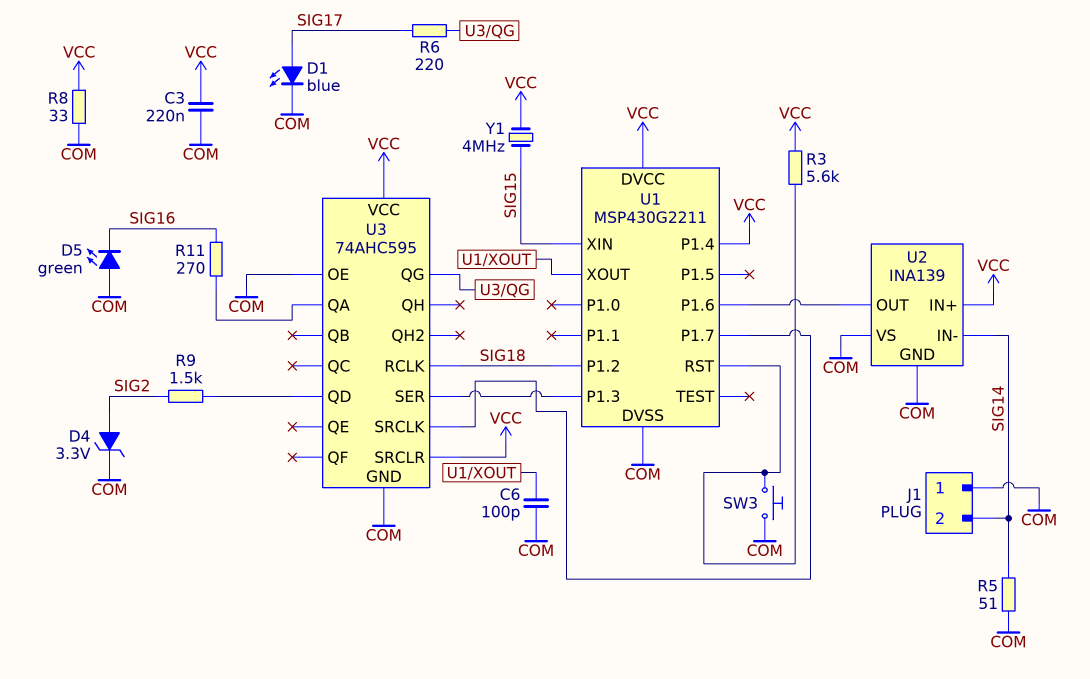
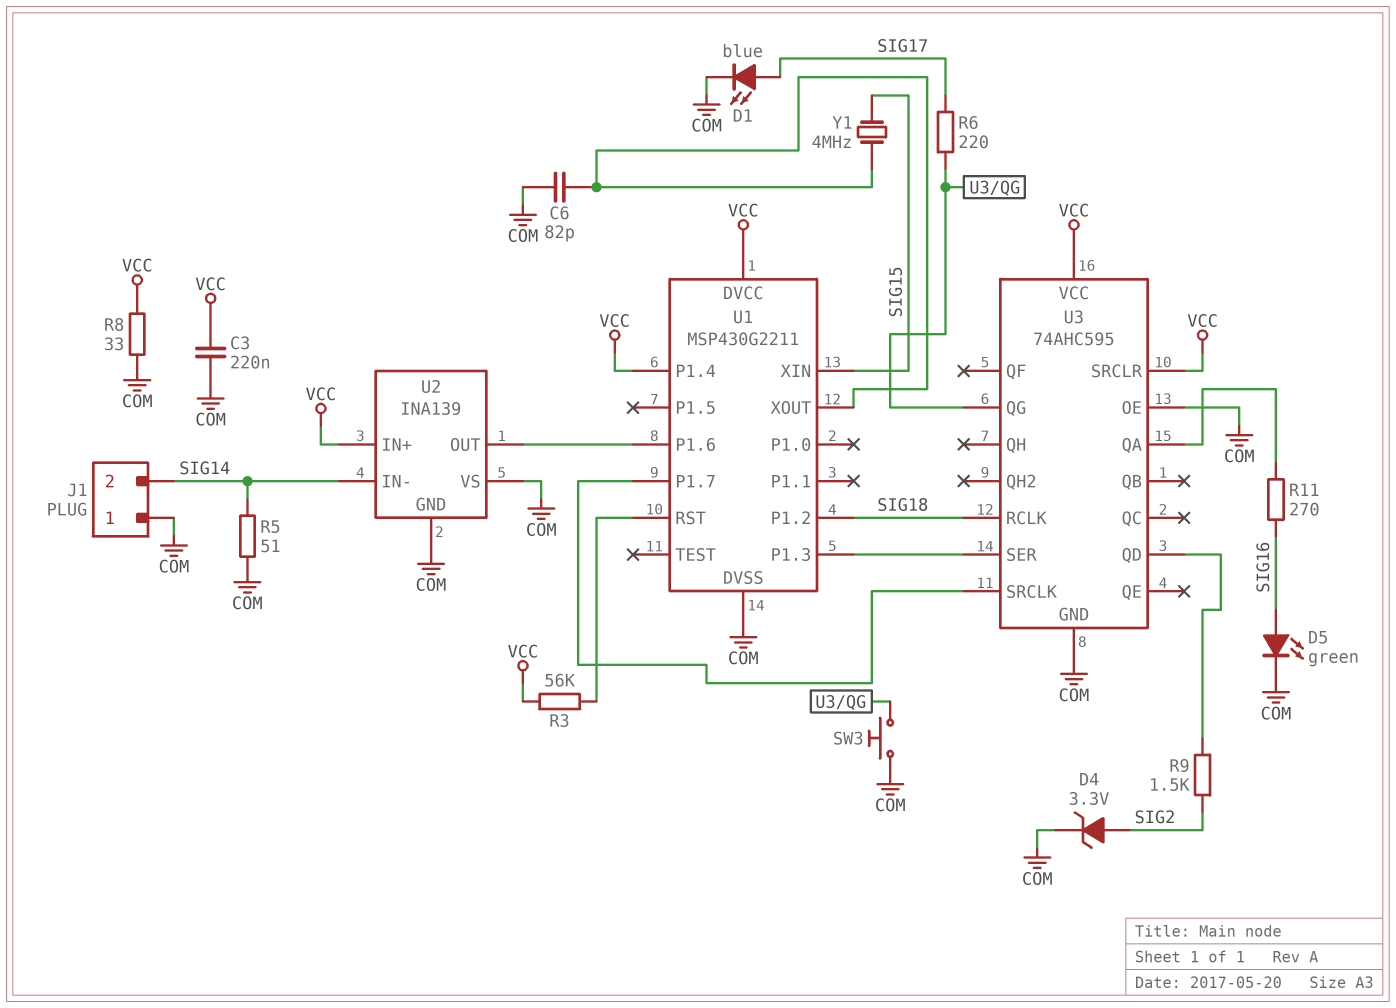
C6: 100pF (COM, U1/XOUT) -> 82pF (COM, U1/XOUT)
D5: LED green (A COM, K SIG16) -> LED green (A SIG16, K COM)
R3: 5.6k (U1/RST, VCC) -> 56k (U1/RST, VCC)
SW3: button (COM, U1/RST) -> button (COM, U3/QG)
Y1: 4MHz (SIG15, VCC) -> 4MHz (SIG15, U1/XOUT)

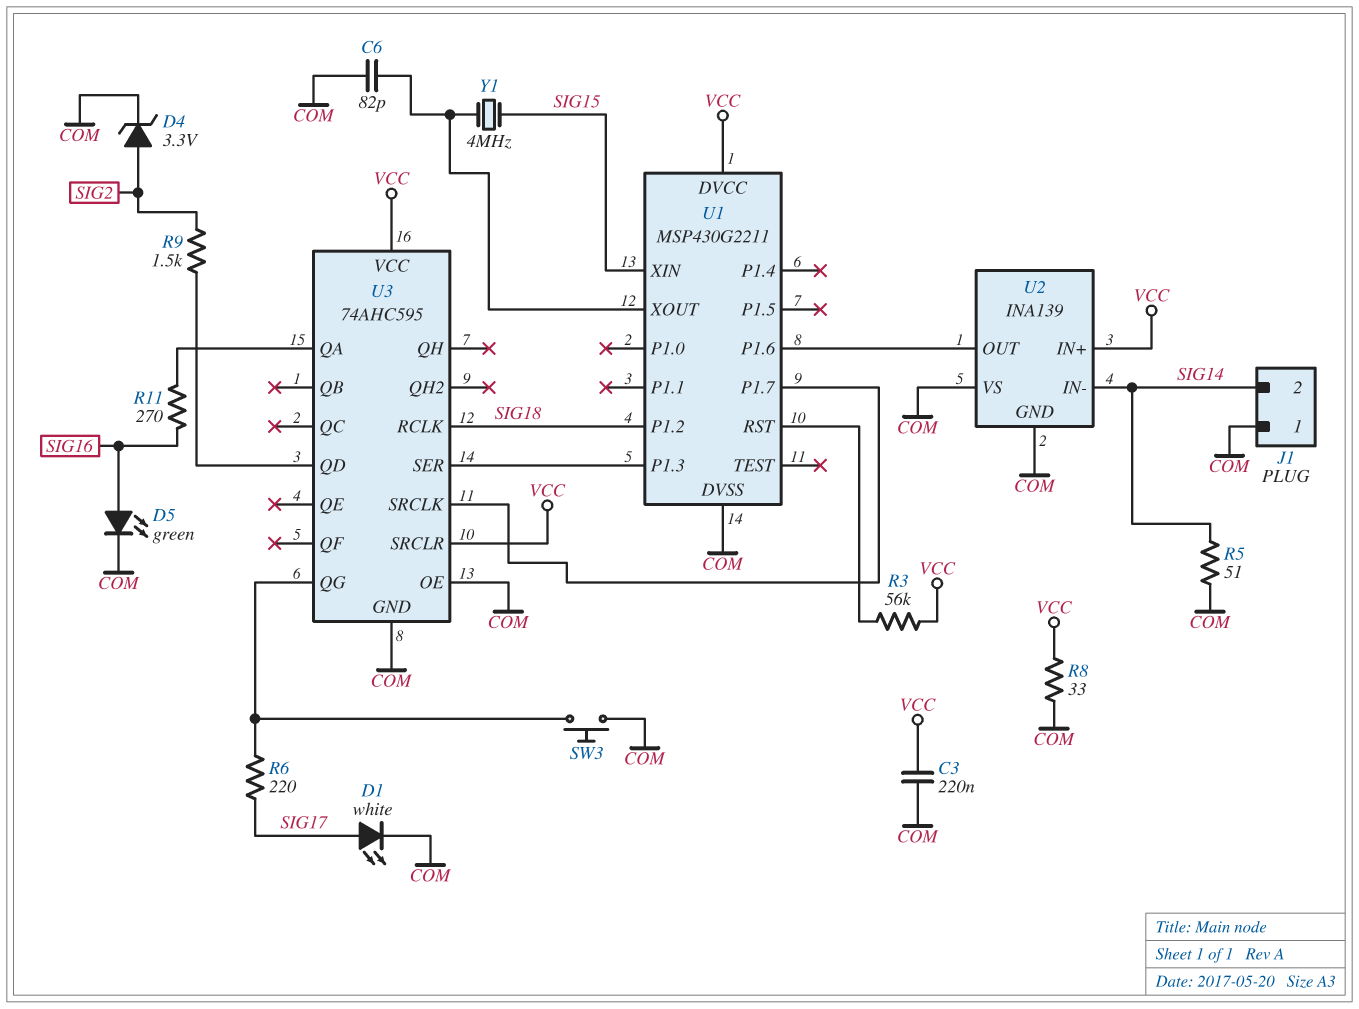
D1: LED blue (A SIG17, K COM) -> LED white (A SIG17, K COM)
U1 pin P1.4: VCC -> none

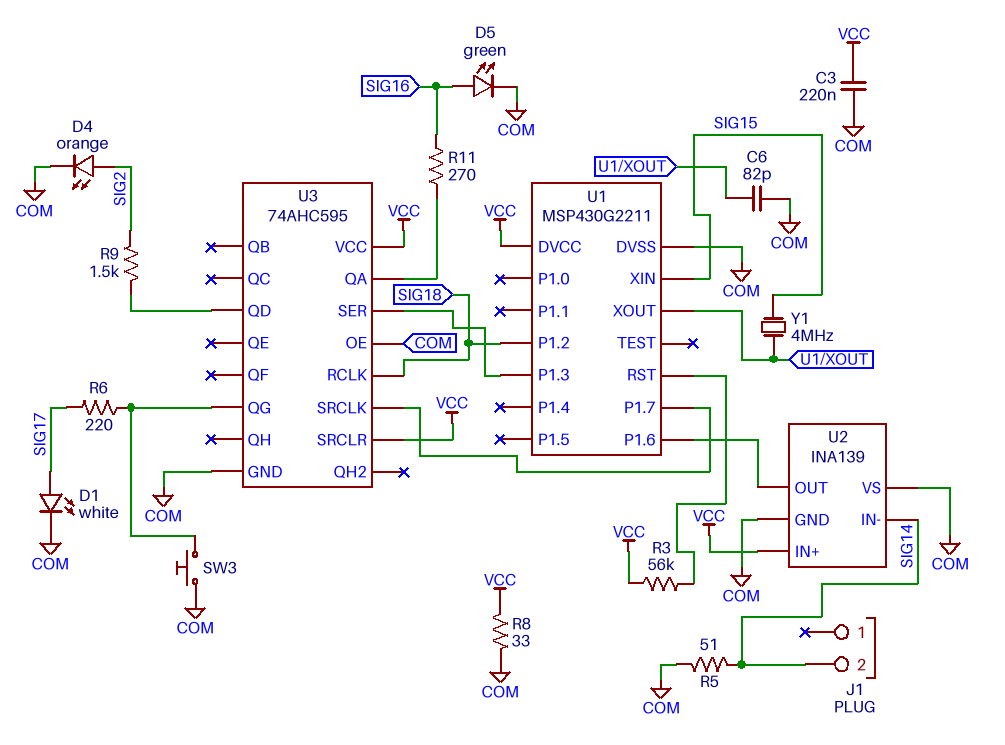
D4: zener 3.3V (A SIG2, K COM) -> LED orange (A SIG2, K COM)
J1 pin 1: COM -> none

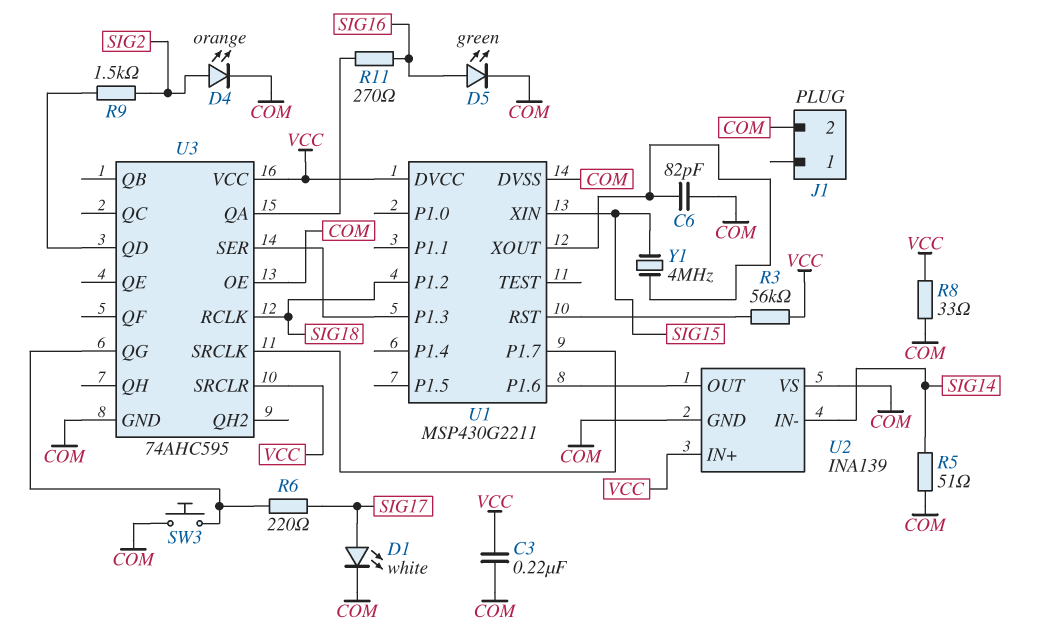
J1 pin 2: SIG14 -> COM

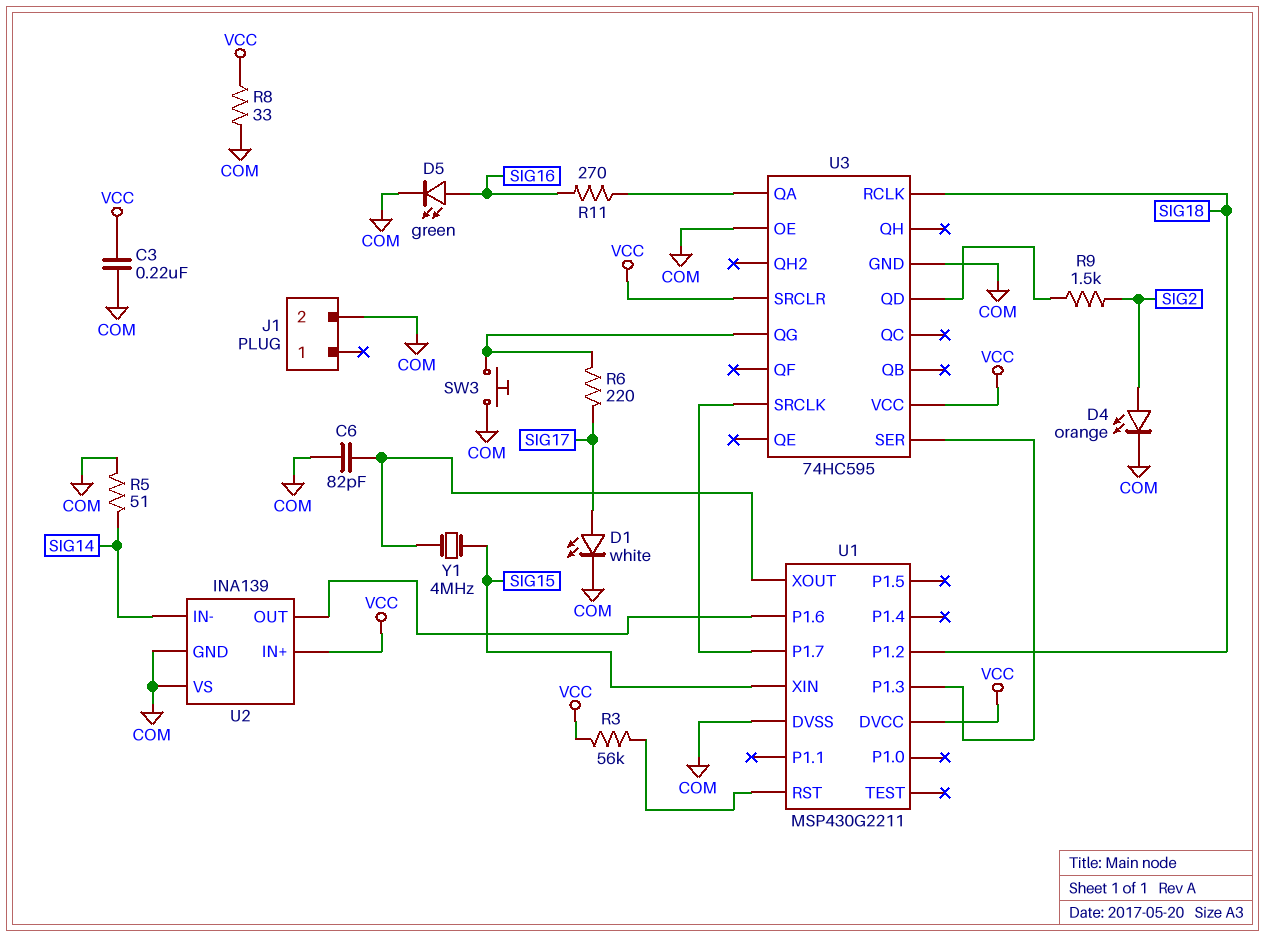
U3: 74AHC595 -> 74HC595

